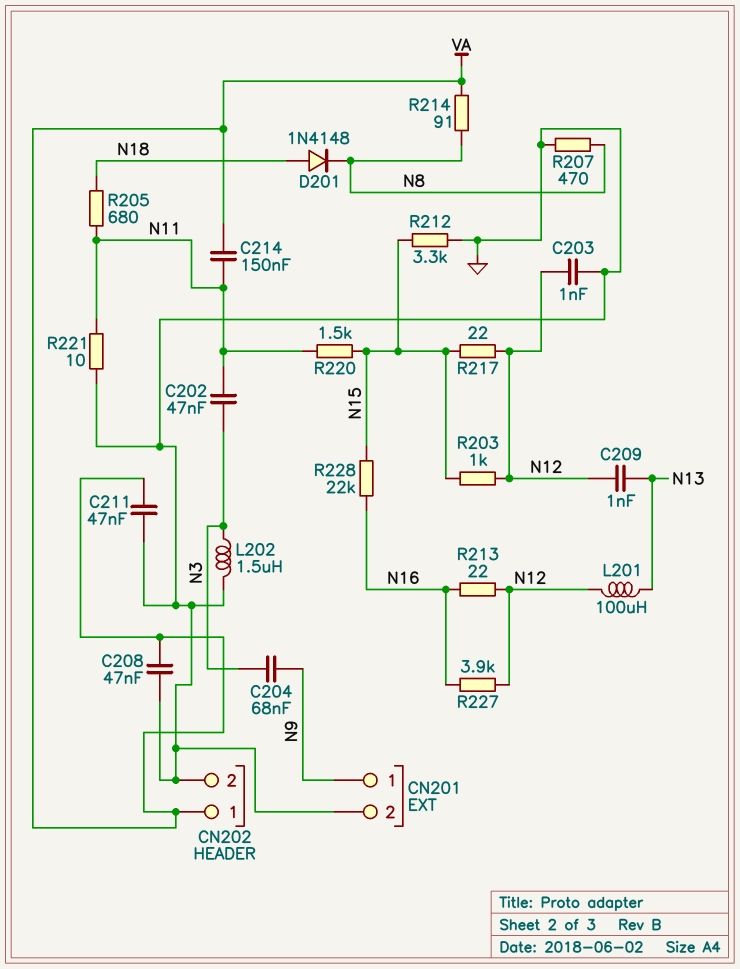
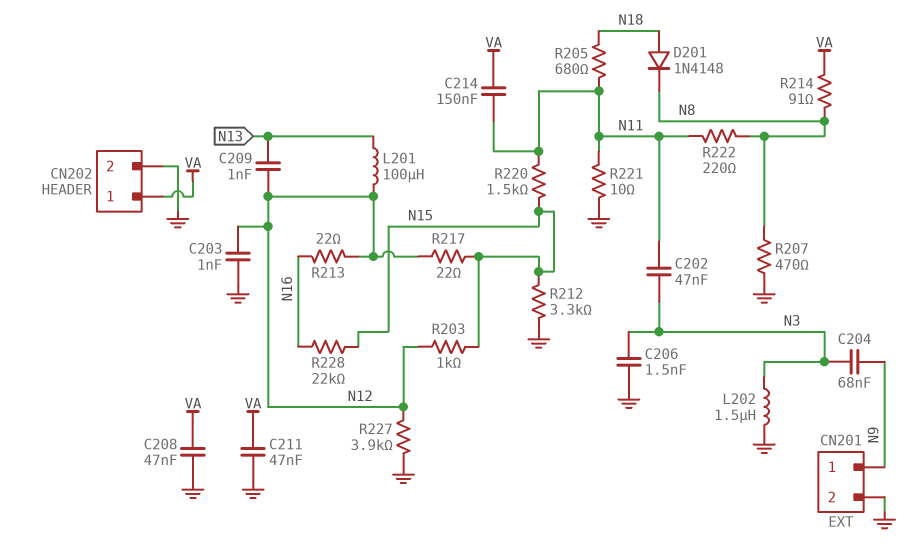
C206: none -> 1.5nF (GND, N3)
R222: none -> 220 (N8, N11)
R227: 3.9k (N12, N16) -> 3.9k (GND, N12)

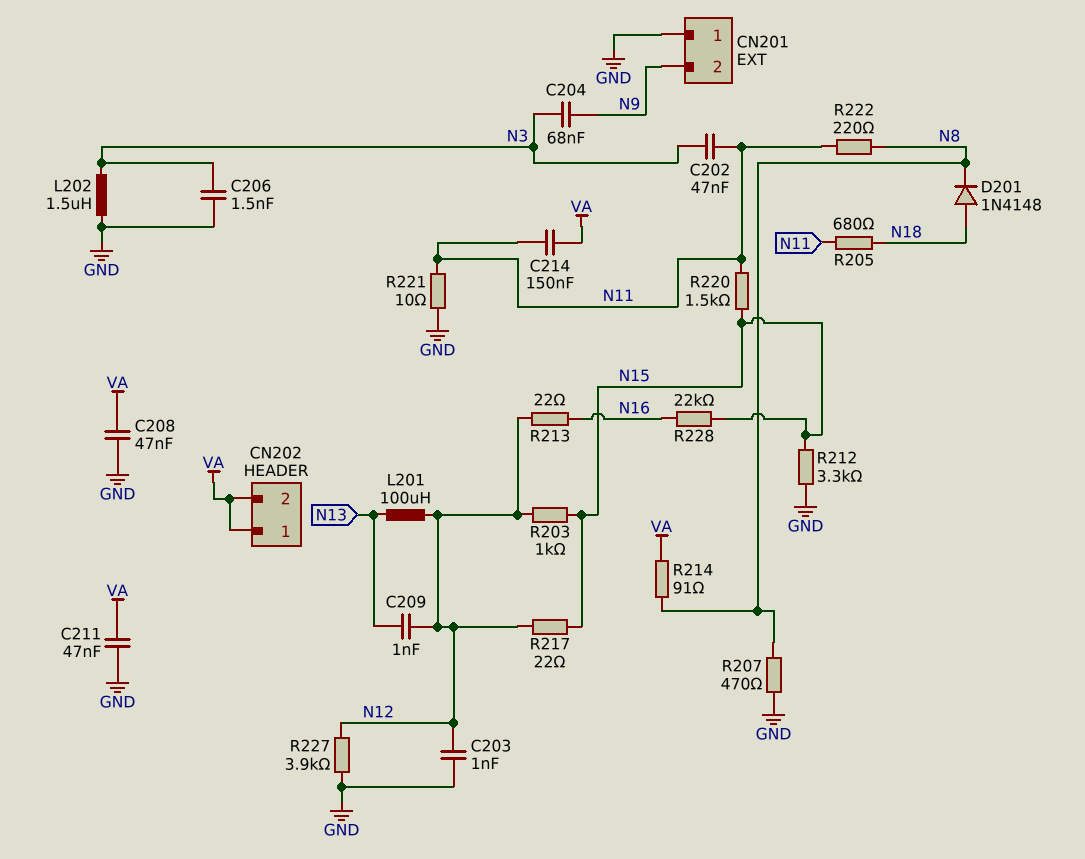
CN201 pin 1: N9 -> GND
CN201 pin 2: GND -> N9
CN202 pin 2: GND -> VA

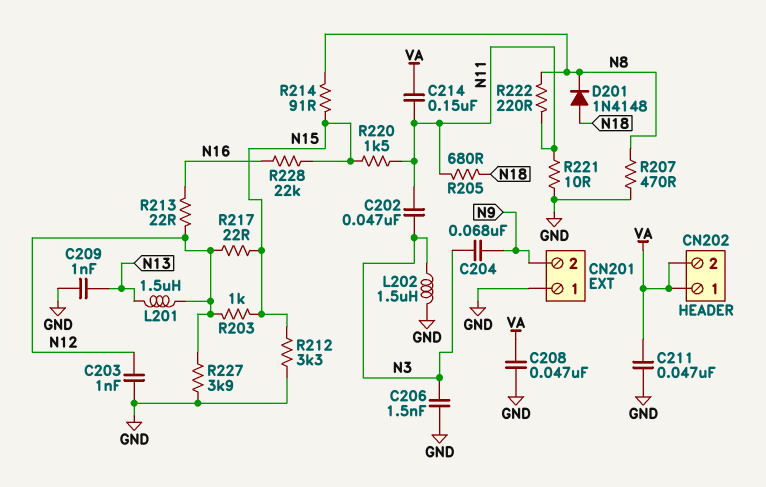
C209: 1nF (N12, N13) -> 1nF (GND, N13)
L201: 100uH (N12, N13) -> 1.5uH (N12, N13)
R214: 91 (N8, VA) -> 91 (N8, N15)

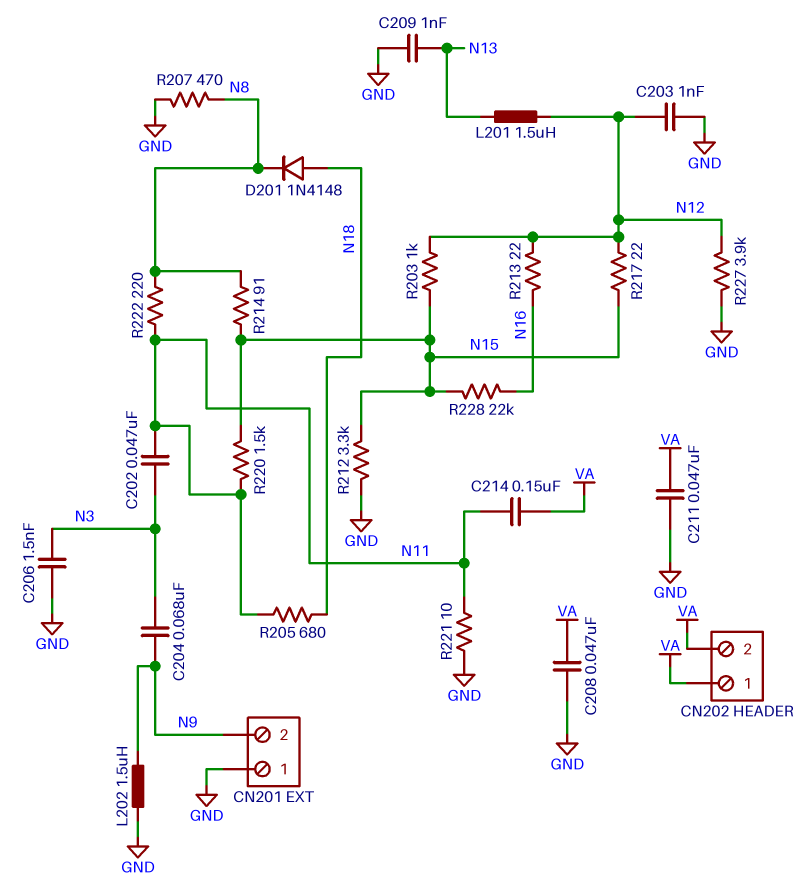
L202: 1.5uH (GND, N3) -> 1.5uH (GND, N9)

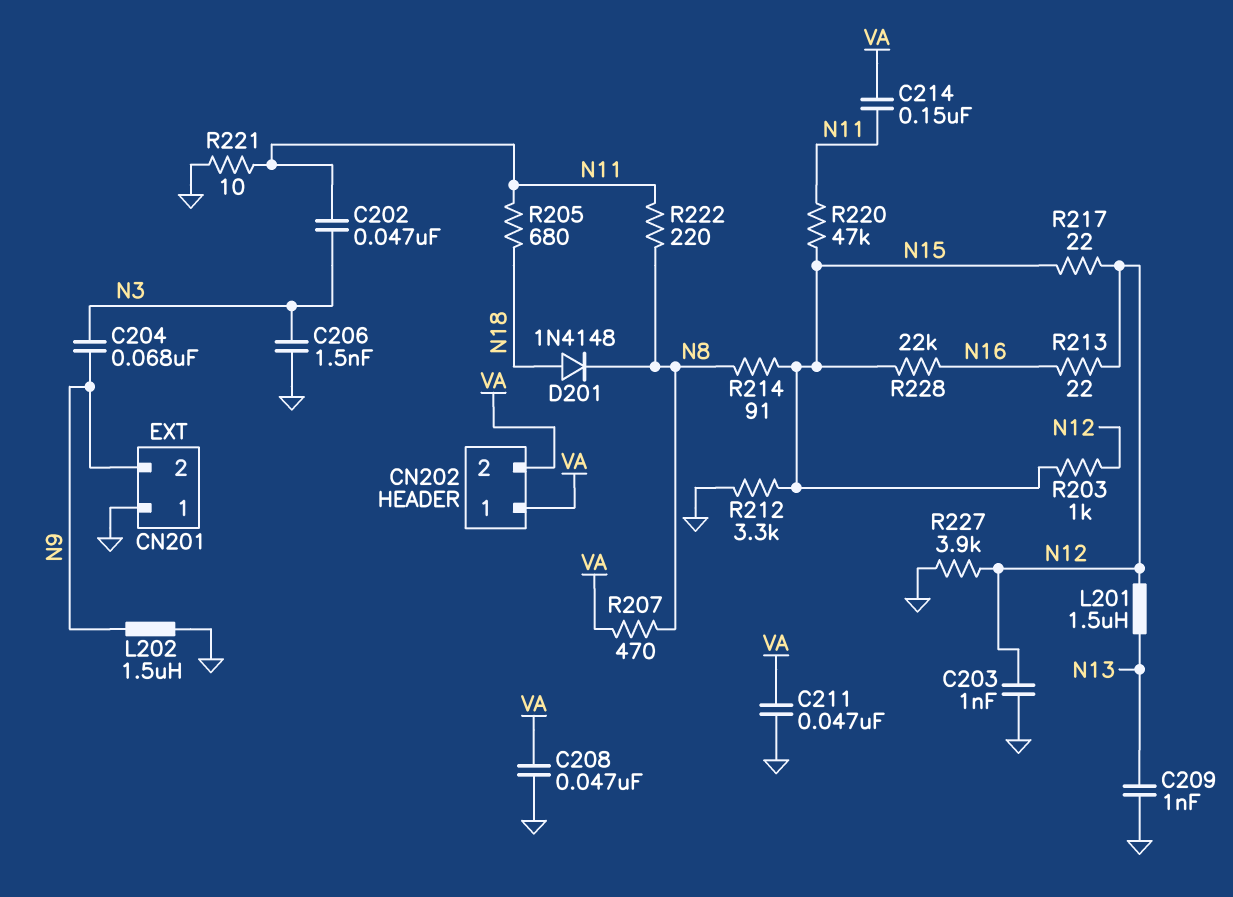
R207: 470 (GND, N8) -> 470 (N8, VA)
R220: 1.5k (N11, N15) -> 47k (N11, N15)

